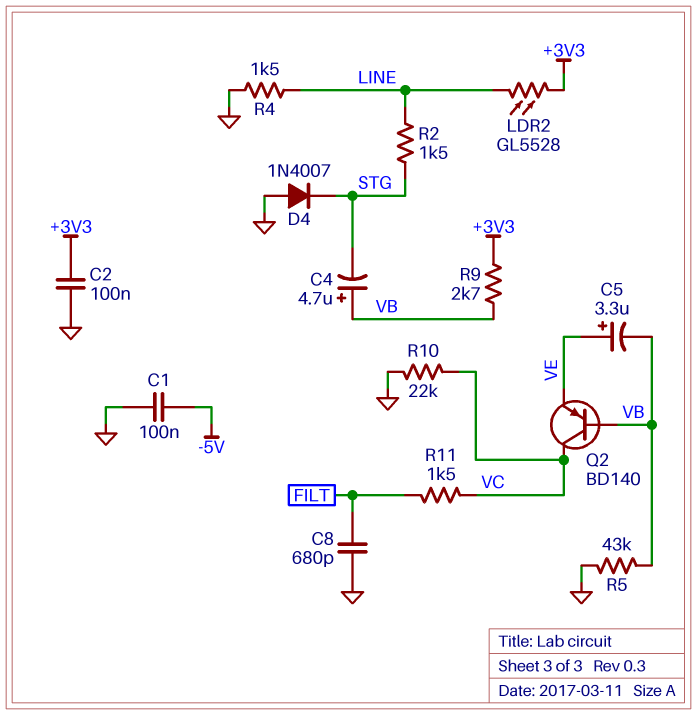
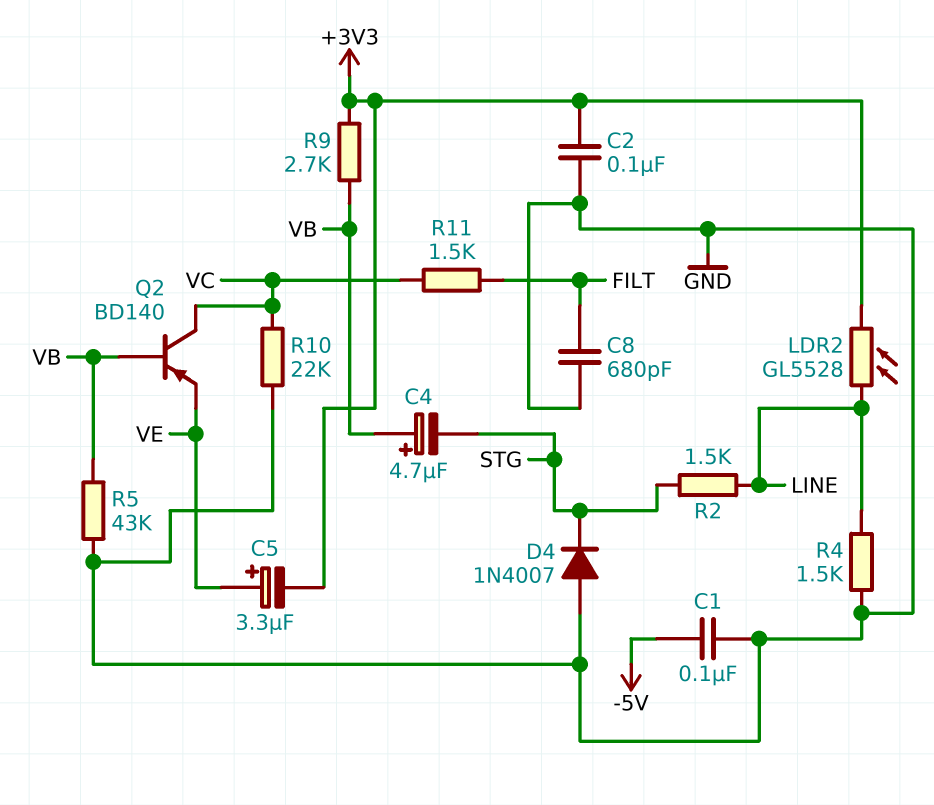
C5: 3.3uF (plus VE, minus VB) -> 3.3uF (plus VE, minus +3V3)

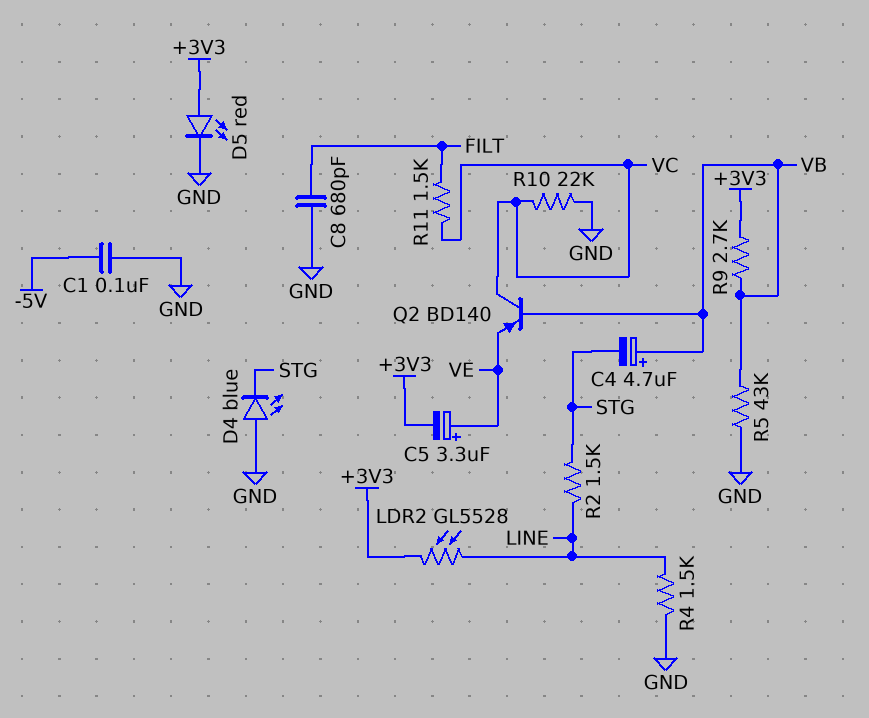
C2: 100nF (+3V3, GND) -> none
D4: diode 1N4007 (A GND, K STG) -> LED blue (A GND, K STG)
D5: none -> LED red (A +3V3, K GND)

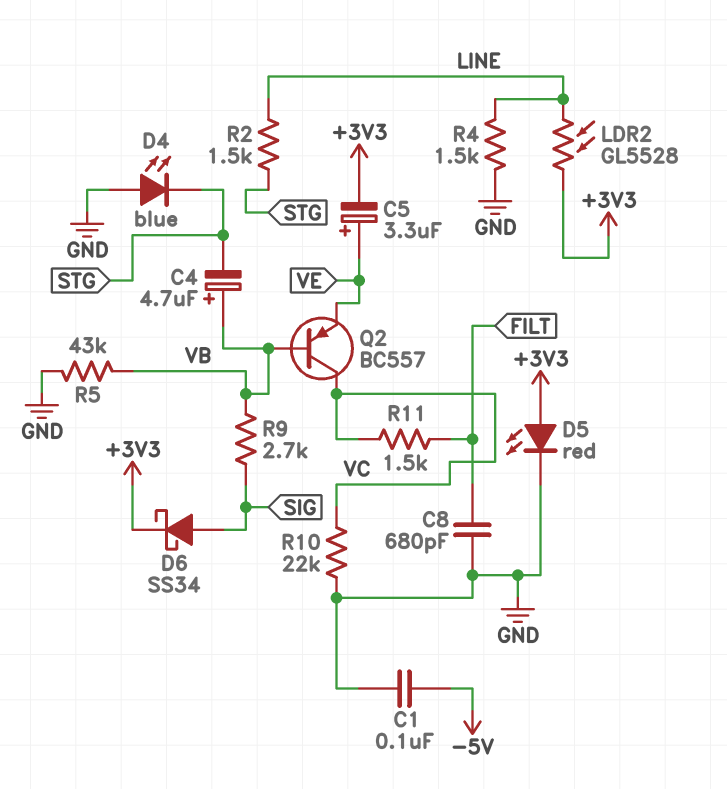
D6: none -> schottky SS34 (A SIG, K +3V3)
Q2: PNP BD140 (B VB, C VC, E VE) -> PNP BC557 (B VB, C VC, E VE)
R9: 2.7k (+3V3, VB) -> 2.7k (SIG, VB)

